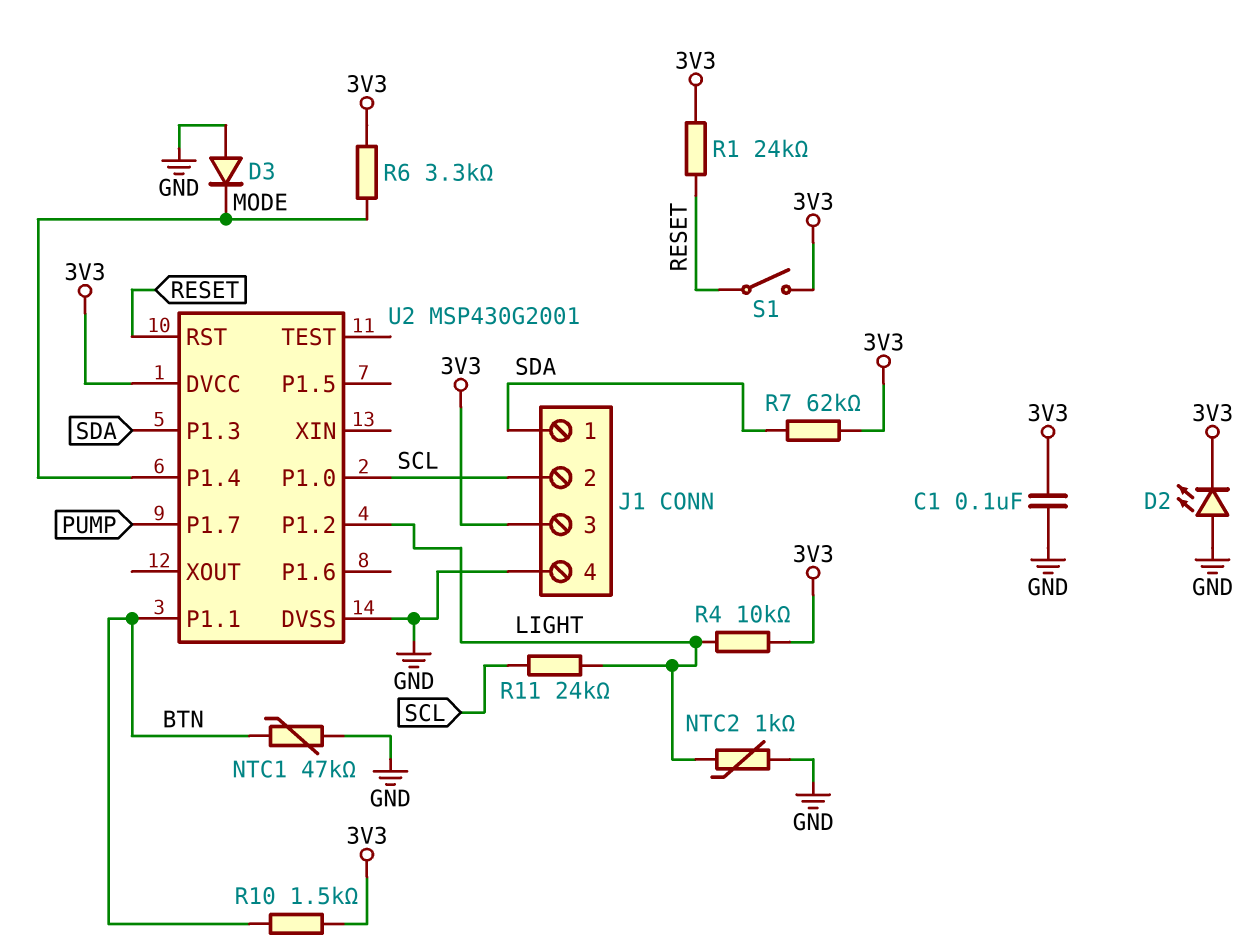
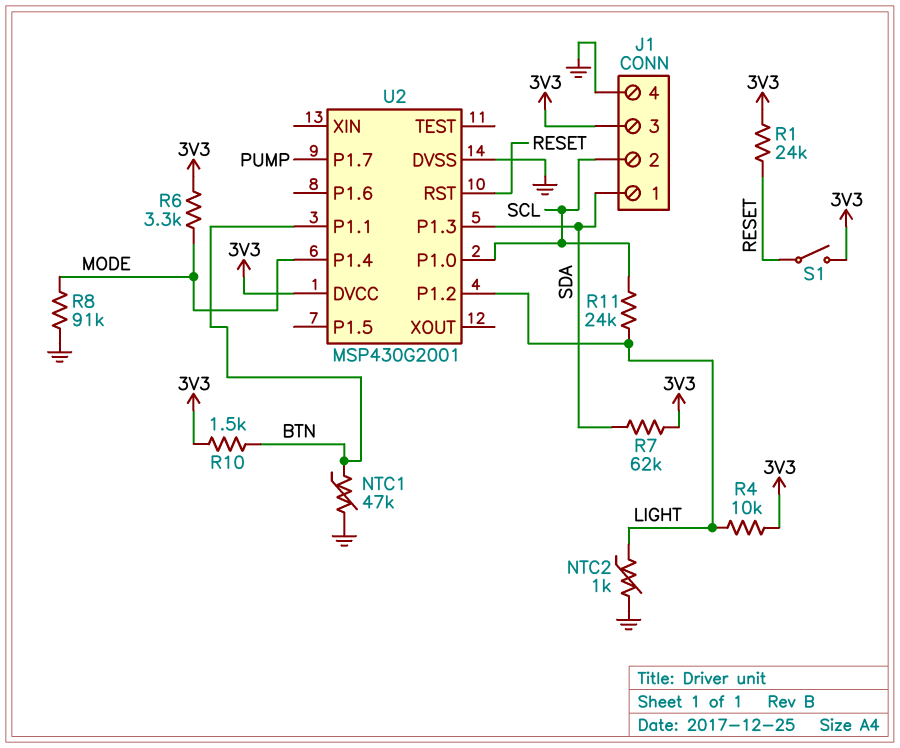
C1: 100nF (3V3, GND) -> none
D2: LED (A GND, K 3V3) -> none
D3: diode (A GND, K MODE) -> none
R8: none -> 91k (GND, MODE)

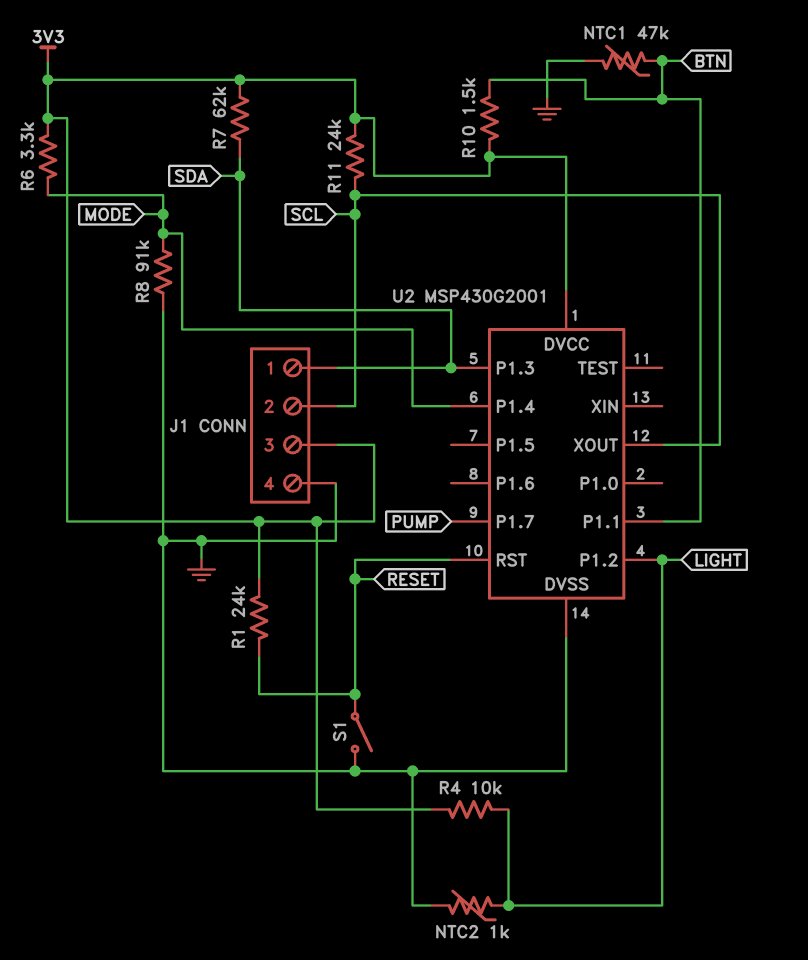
R11: 24k (LIGHT, SCL) -> 24k (3V3, SCL)
S1: switch (3V3, RESET) -> switch (GND, RESET)
U2 pin P1.0: SCL -> none
U2 pin XOUT: none -> SCL

